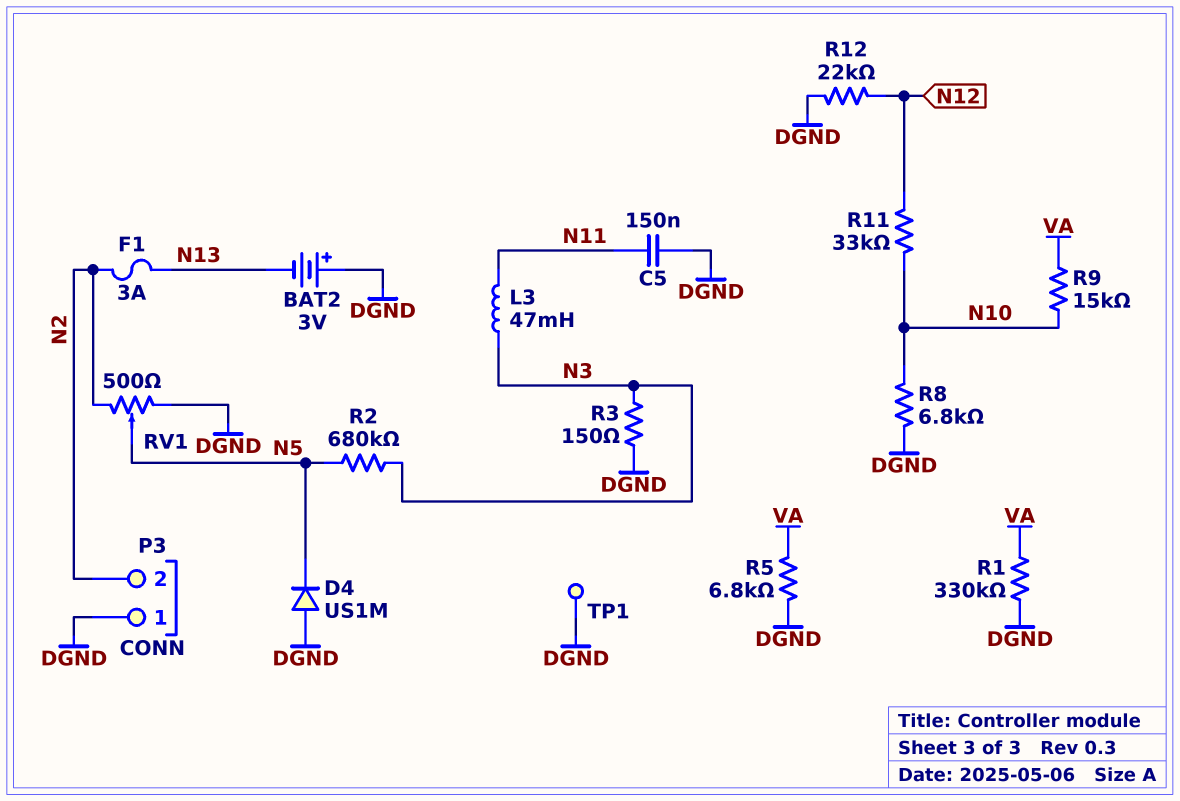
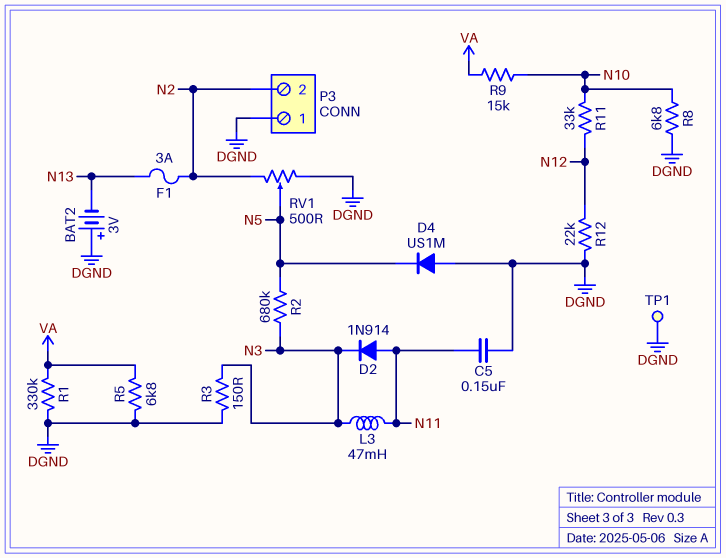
D2: none -> diode 1N914 (A N11, K N3)

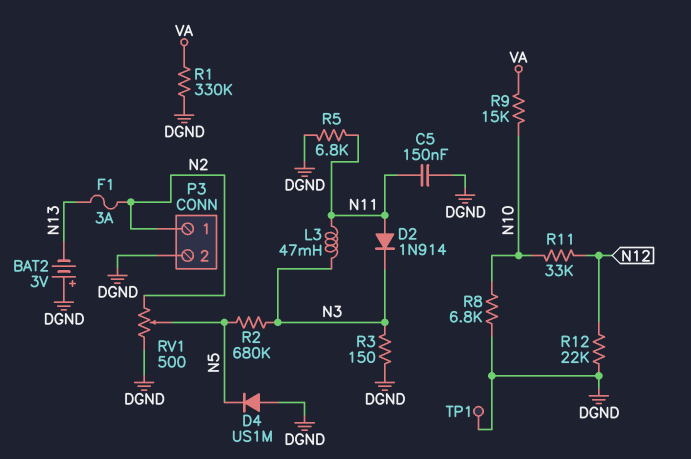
P3 pin 1: DGND -> N2
P3 pin 2: N2 -> DGND
R5: 6.8k (DGND, VA) -> 6.8k (DGND, N11)

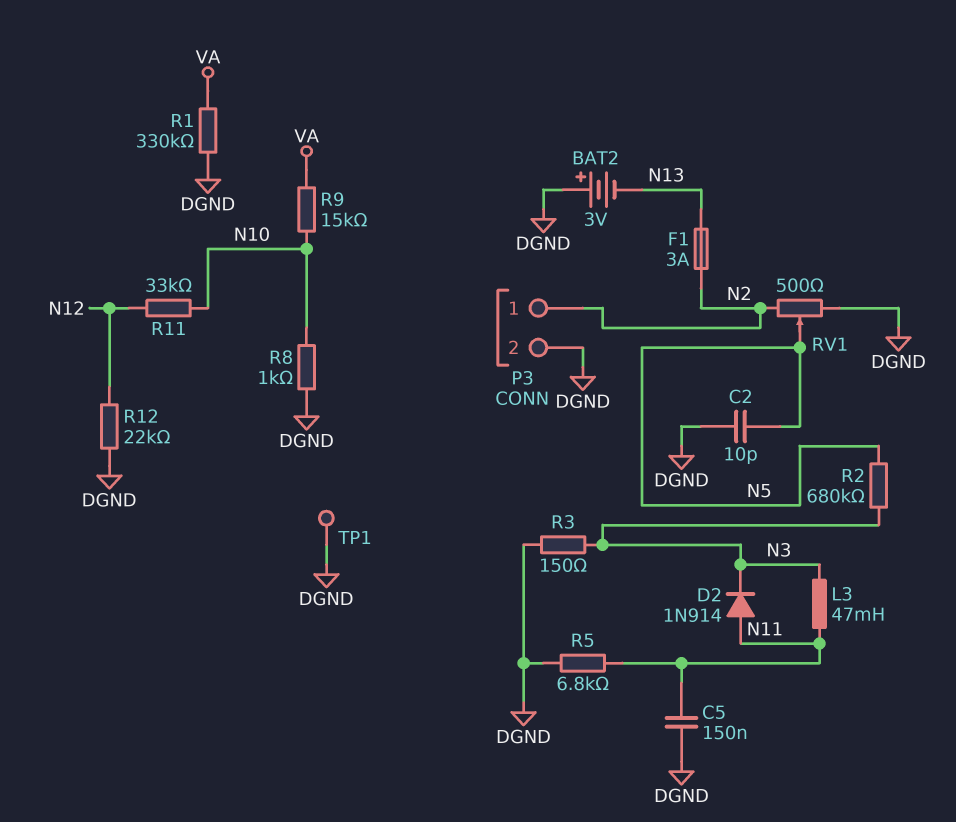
C2: none -> 10pF (DGND, N5)
D4: diode US1M (A DGND, K N5) -> none
R8: 6.8k (DGND, N10) -> 1k (DGND, N10)

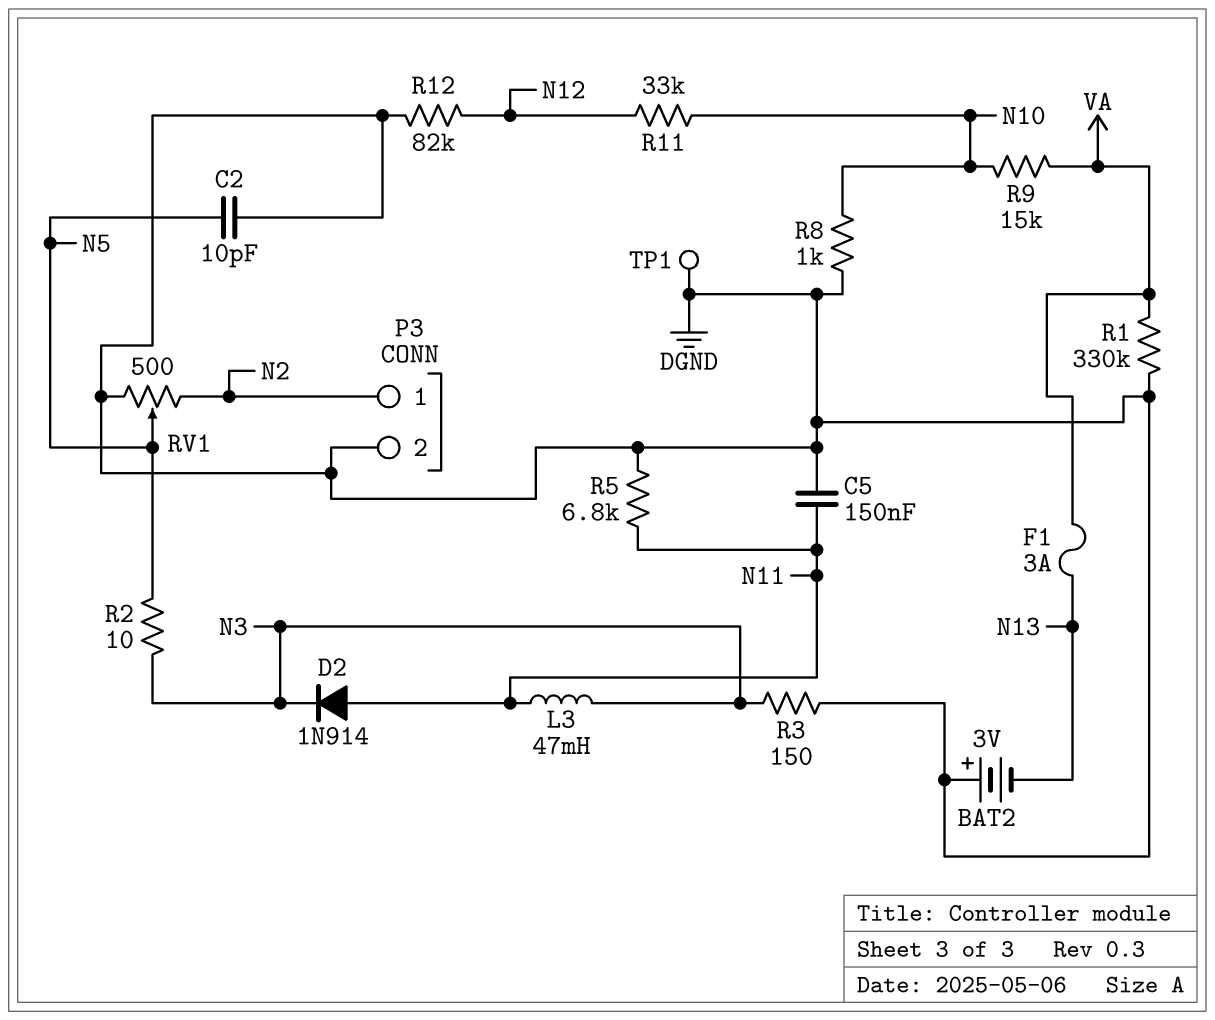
F1: 3A (N2, N13) -> 3A (N13, VA)
R2: 680k (N3, N5) -> 10 (N3, N5)
R12: 22k (DGND, N12) -> 82k (DGND, N12)

